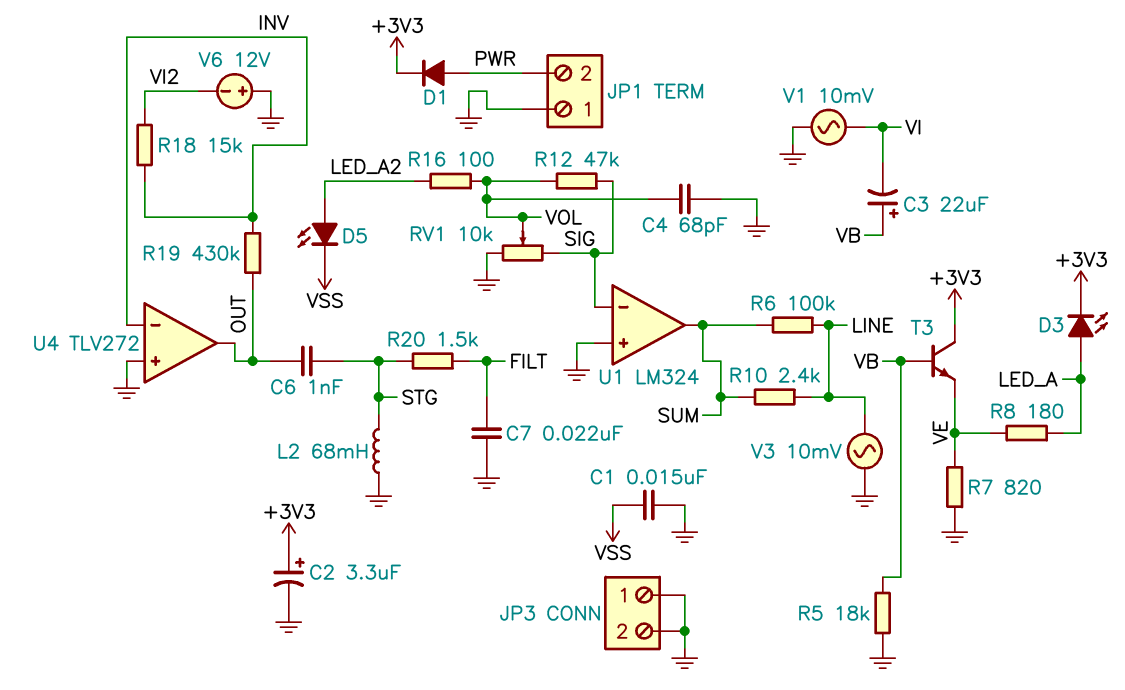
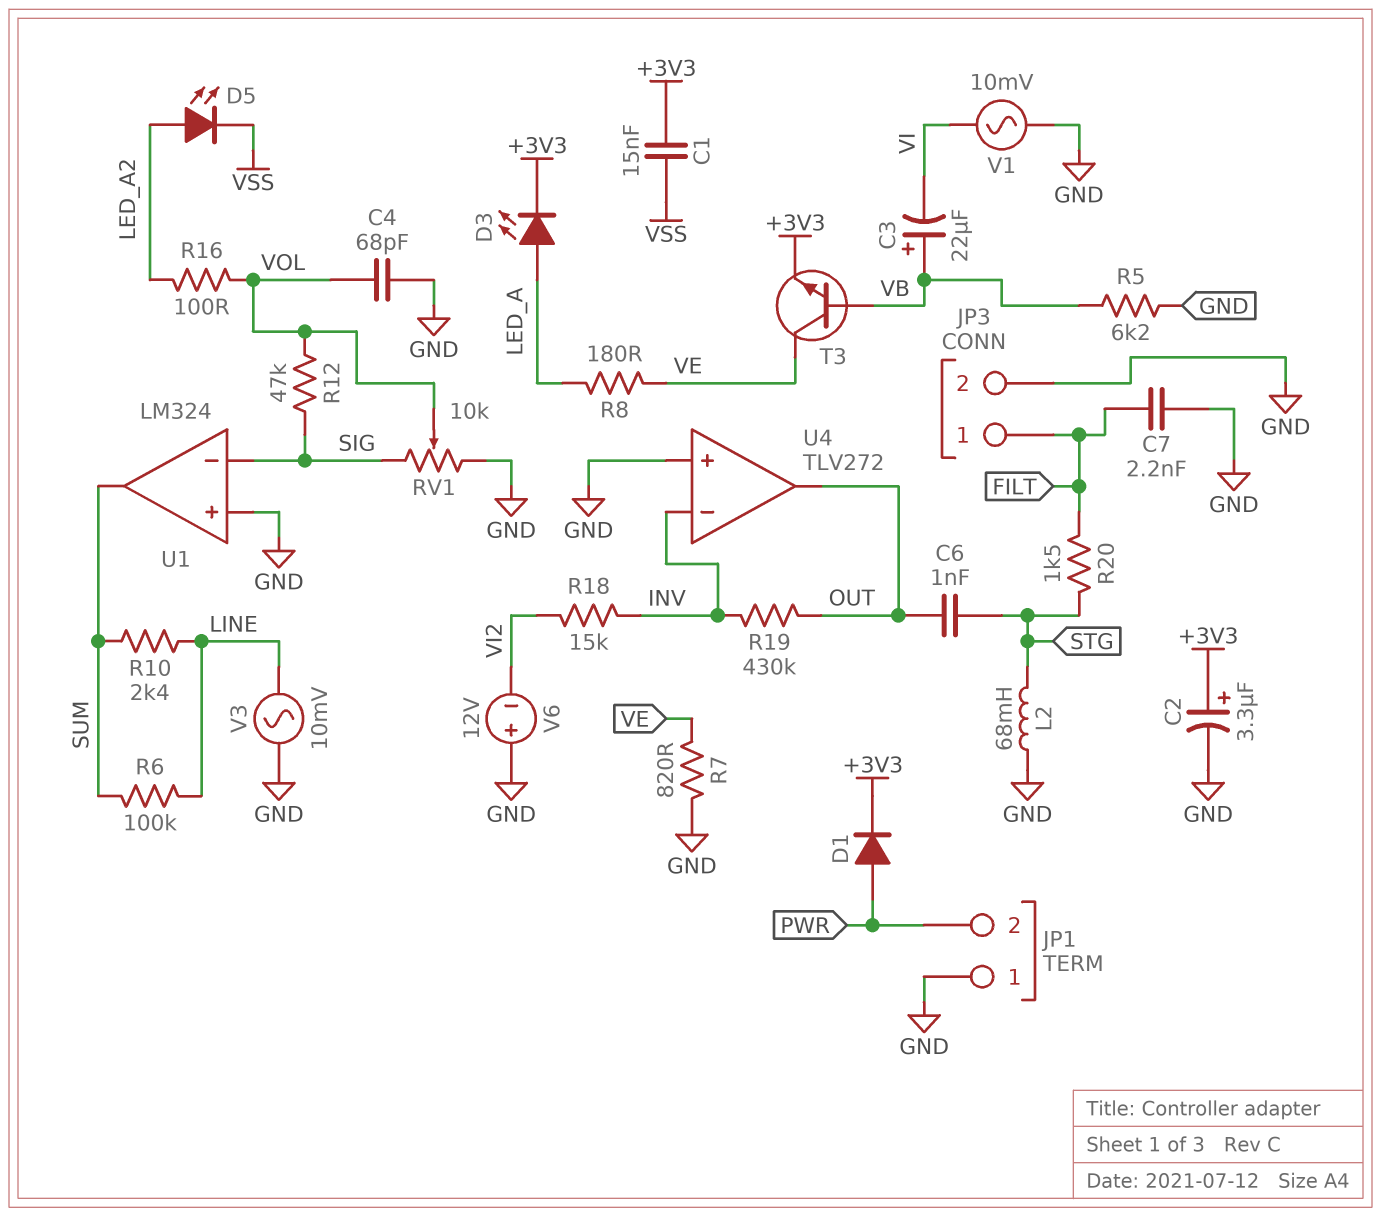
C1: 15nF (GND, VSS) -> 15nF (+3V3, VSS)
C7: 22nF (FILT, GND) -> 2.2nF (FILT, GND)
JP3 pin 1: GND -> FILT
R5: 18k (GND, VB) -> 6.2k (GND, VB)
T3: NPN (B VB, C +3V3, E VE) -> NPN (B VB, C VE, E +3V3)

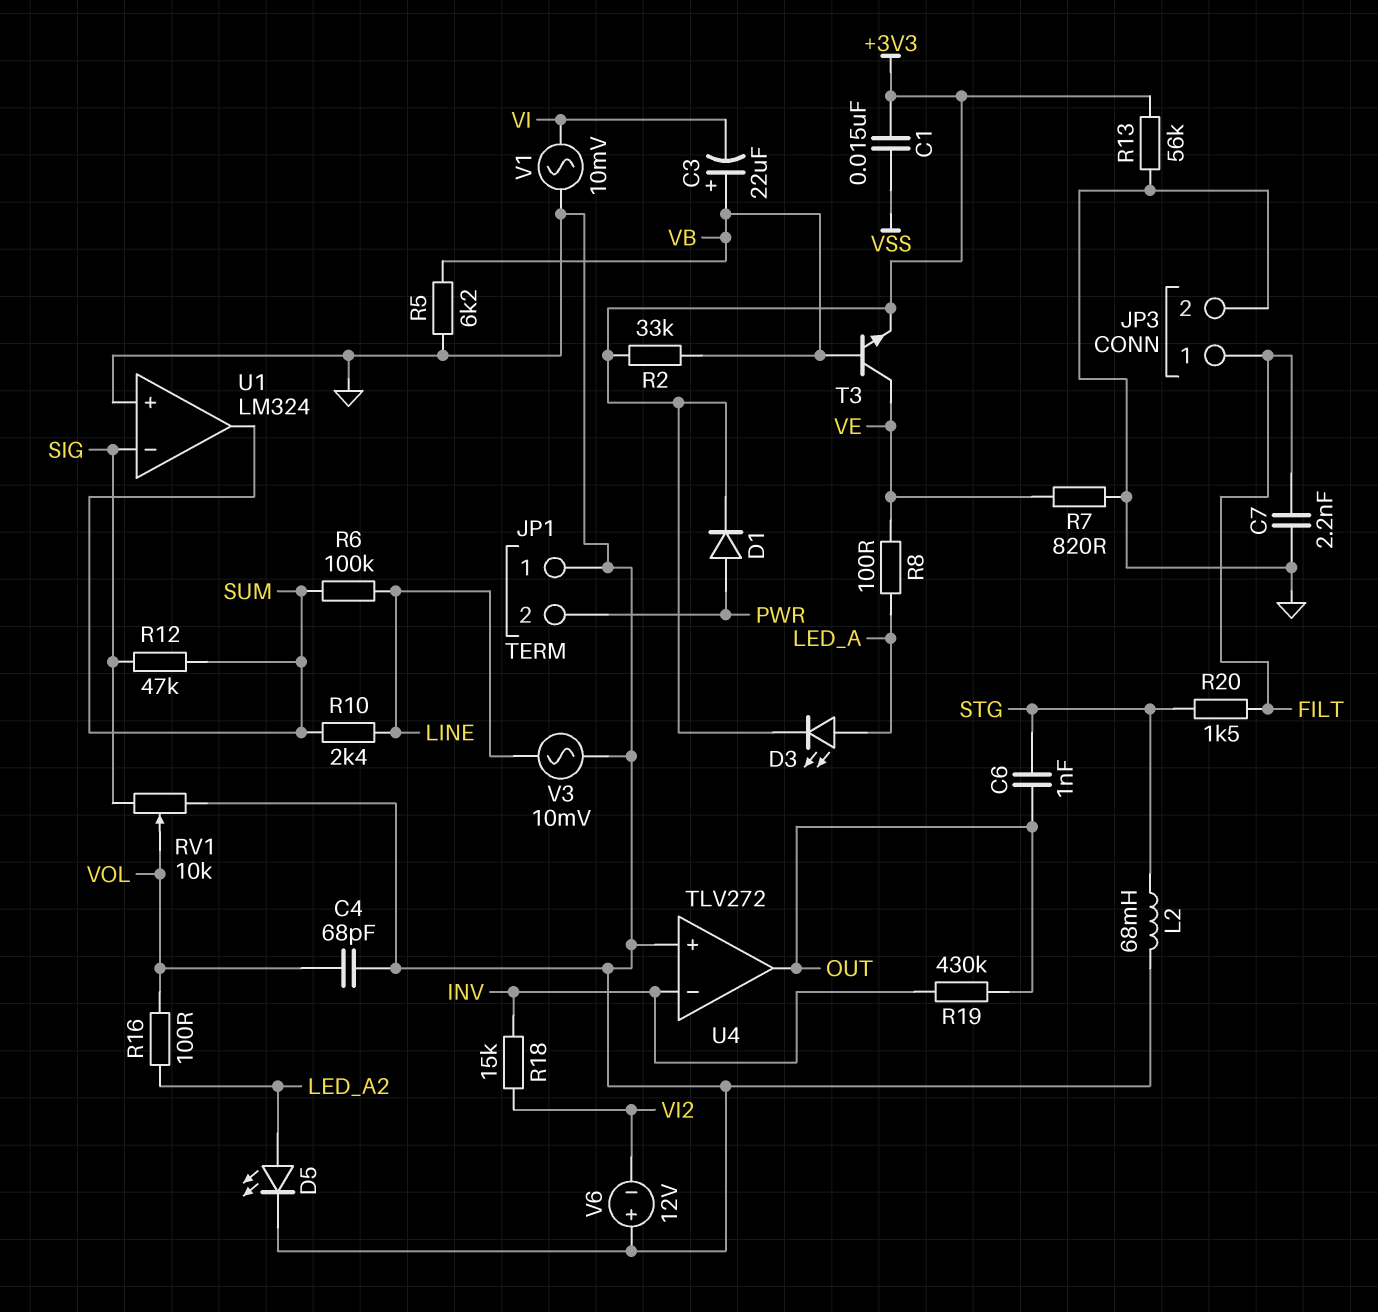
C2: 3.3uF (plus +3V3, minus GND) -> none
D5: LED (A LED_A2, K VSS) -> LED (A LED_A2, K GND)
R2: none -> 33k (+3V3, VB)
R8: 180 (LED_A, VE) -> 100 (LED_A, VE)
R12: 47k (SIG, VOL) -> 47k (SIG, SUM)
R13: none -> 56k (+3V3, GND)

